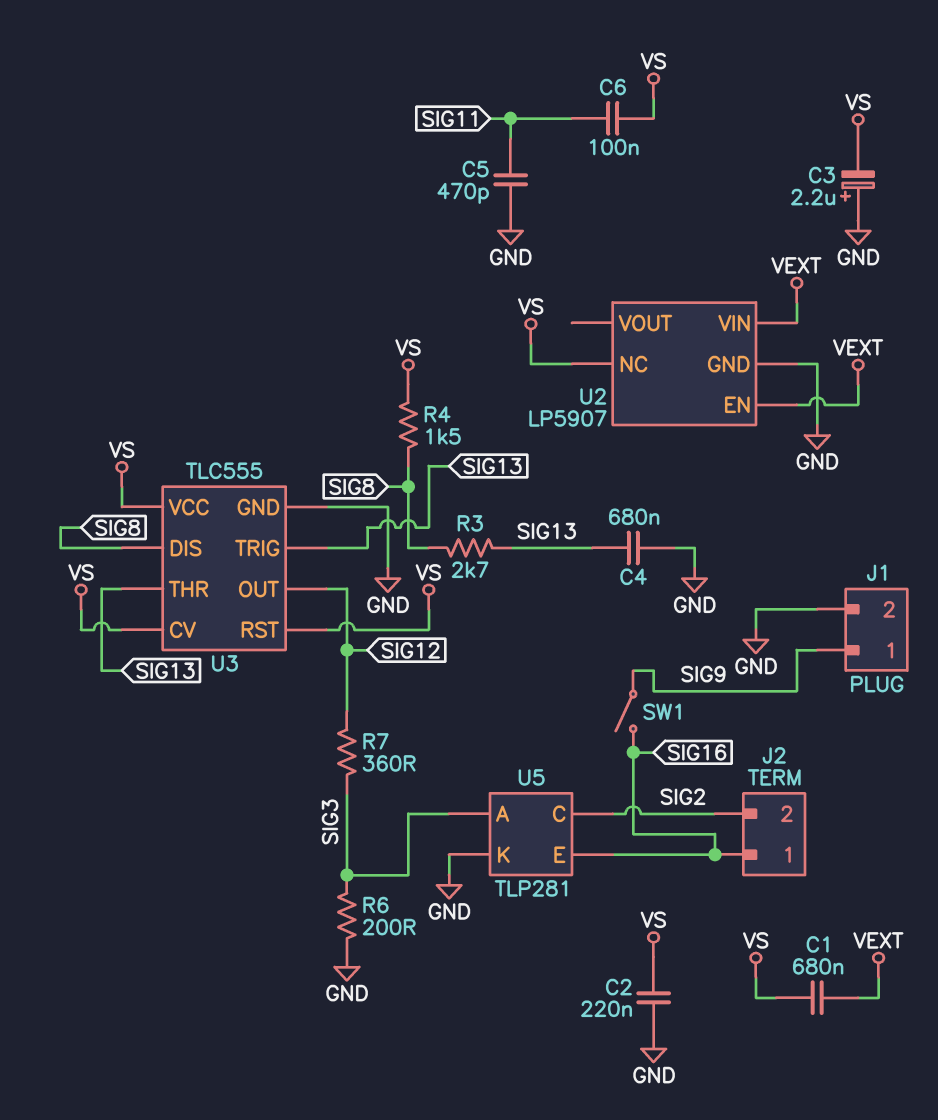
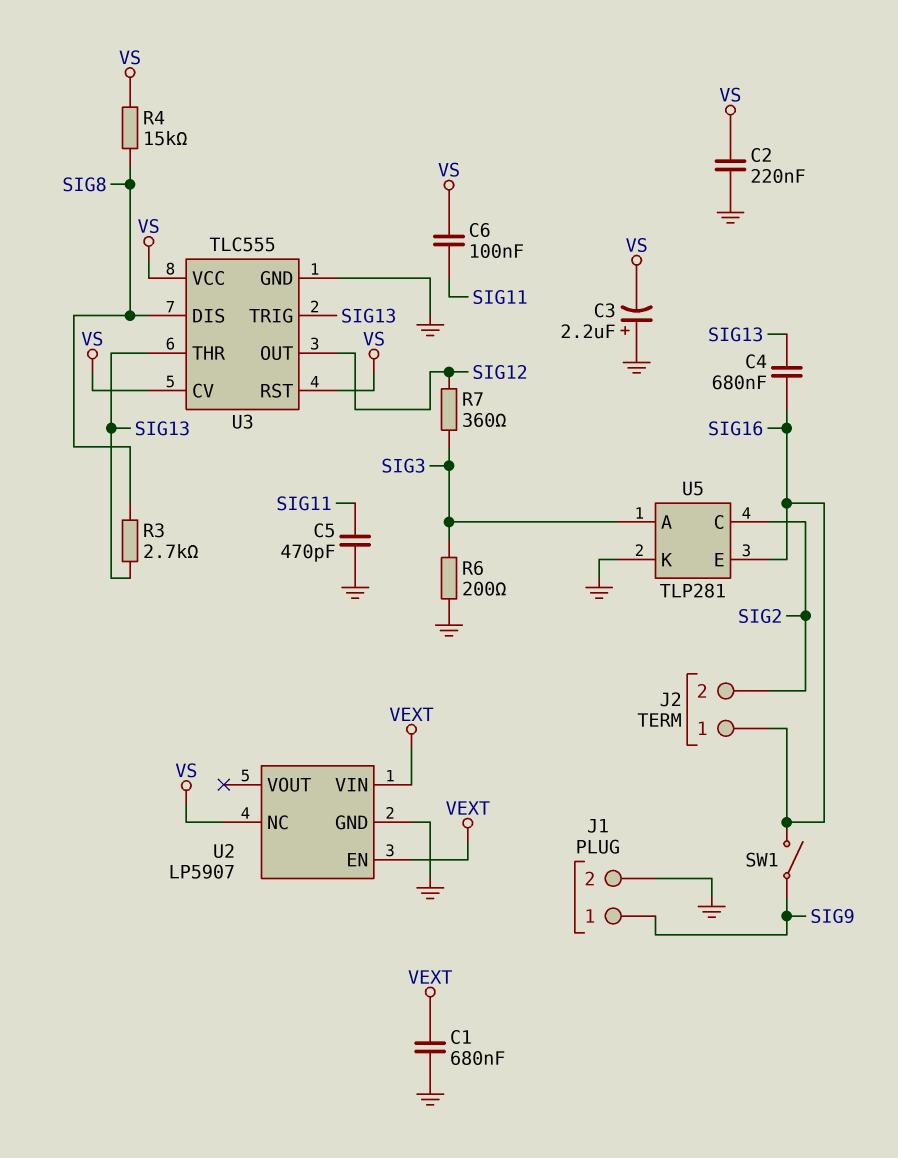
C1: 680nF (VEXT, VS) -> 680nF (GND, VEXT)
C4: 680nF (GND, SIG13) -> 680nF (SIG13, SIG16)
R4: 1.5k (SIG8, VS) -> 15k (SIG8, VS)

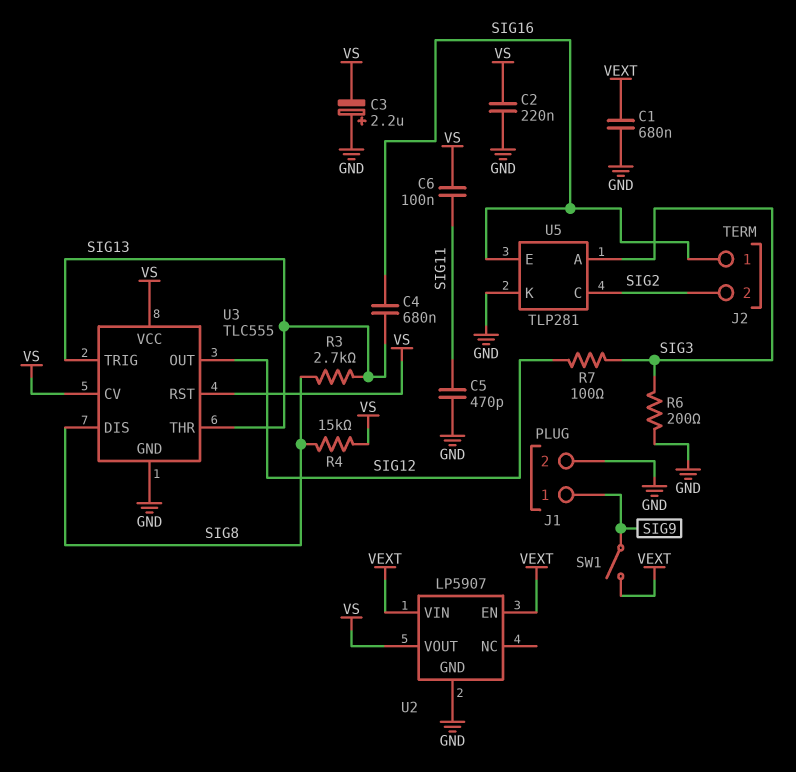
R7: 360 (SIG3, SIG12) -> 100 (SIG3, SIG12)
SW1: switch (SIG9, SIG16) -> switch (SIG9, VEXT)
U2 pin NC: VS -> none
U2 pin VOUT: none -> VS

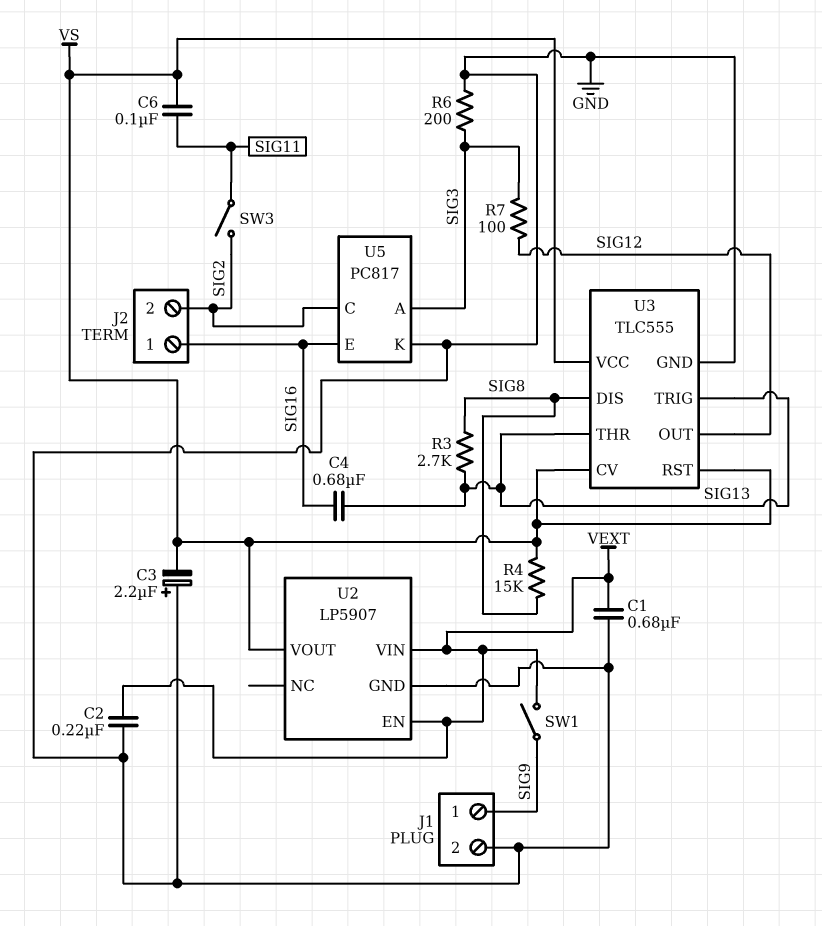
C2: 220nF (GND, VS) -> 220nF (GND, VEXT)
C5: 470pF (GND, SIG11) -> none
SW3: none -> switch (SIG2, SIG11)
U5: TLP281 -> PC817

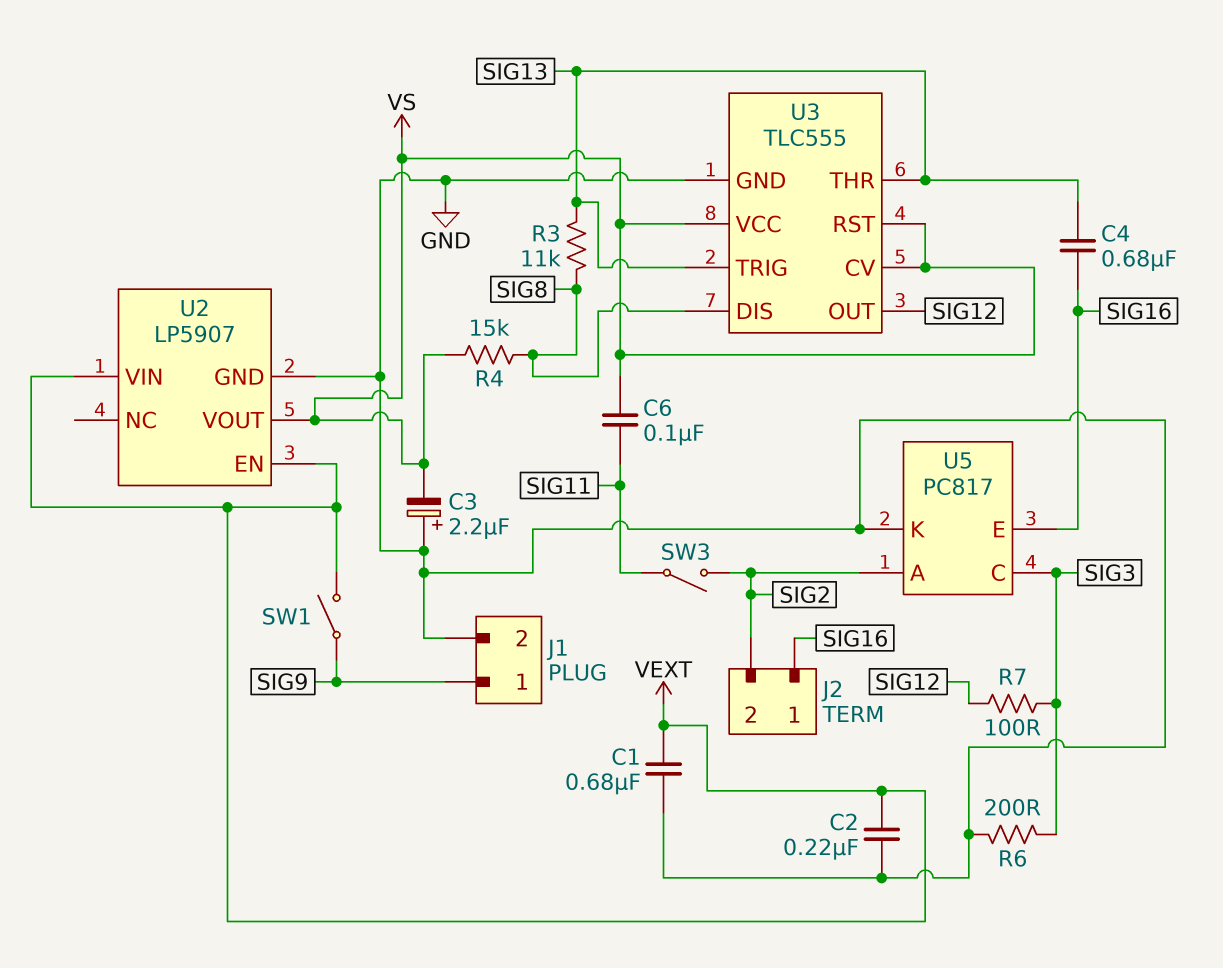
R3: 2.7k (SIG8, SIG13) -> 11k (SIG8, SIG13)
U5 pin A: SIG3 -> SIG2
U5 pin C: SIG2 -> SIG3

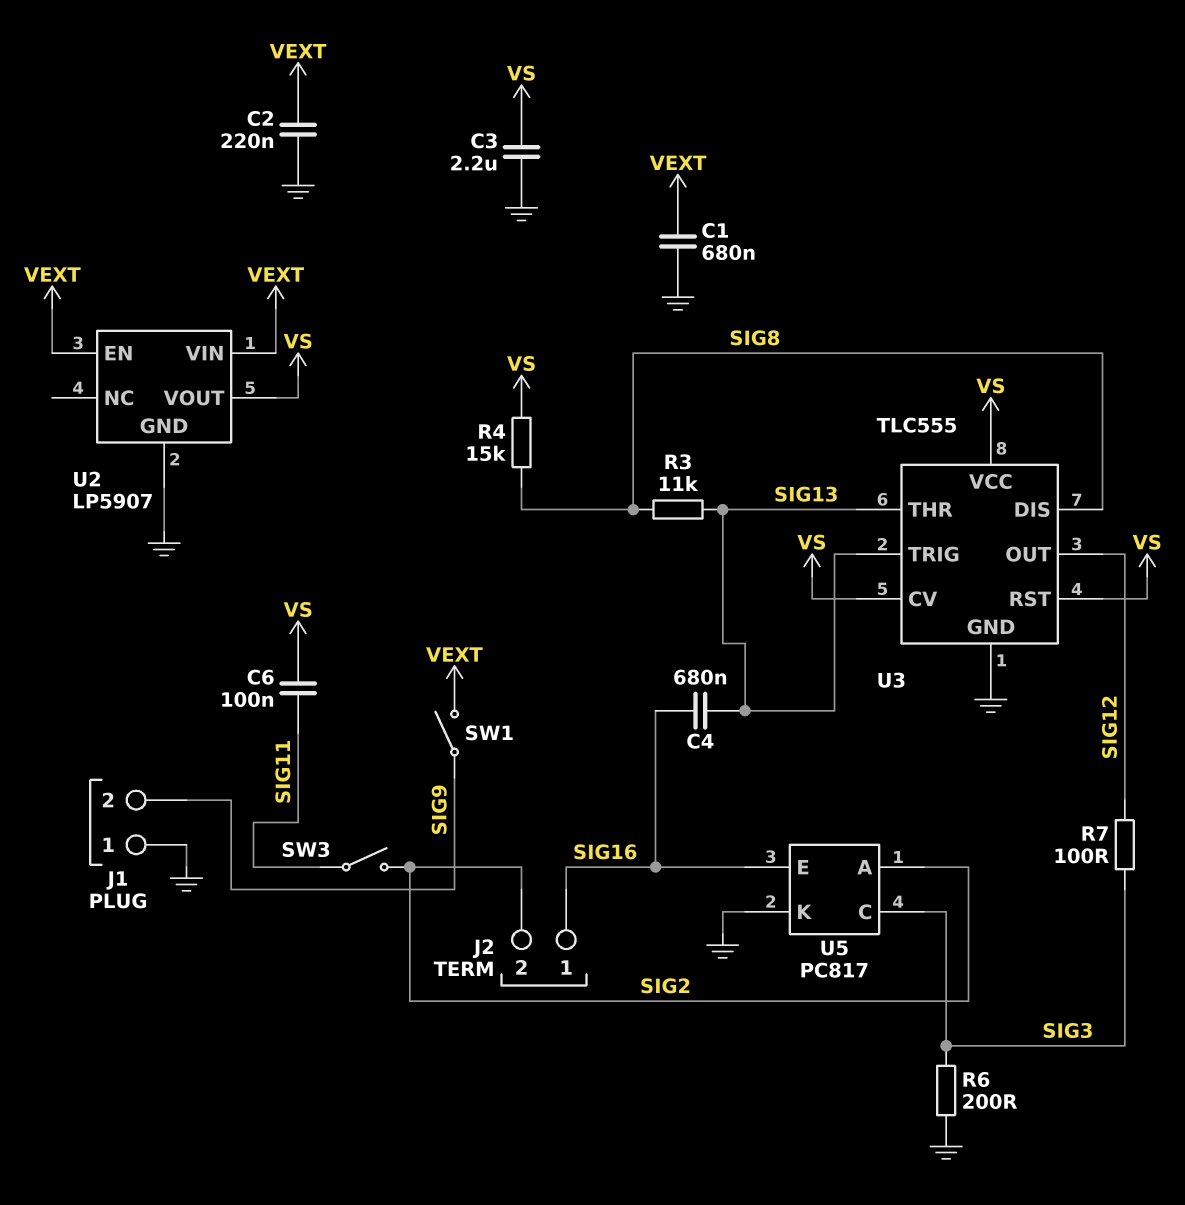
C3: 2.2uF (plus GND, minus VS) -> 2.2uF (GND, VS)
J1 pin 1: SIG9 -> GND
J1 pin 2: GND -> SIG9

